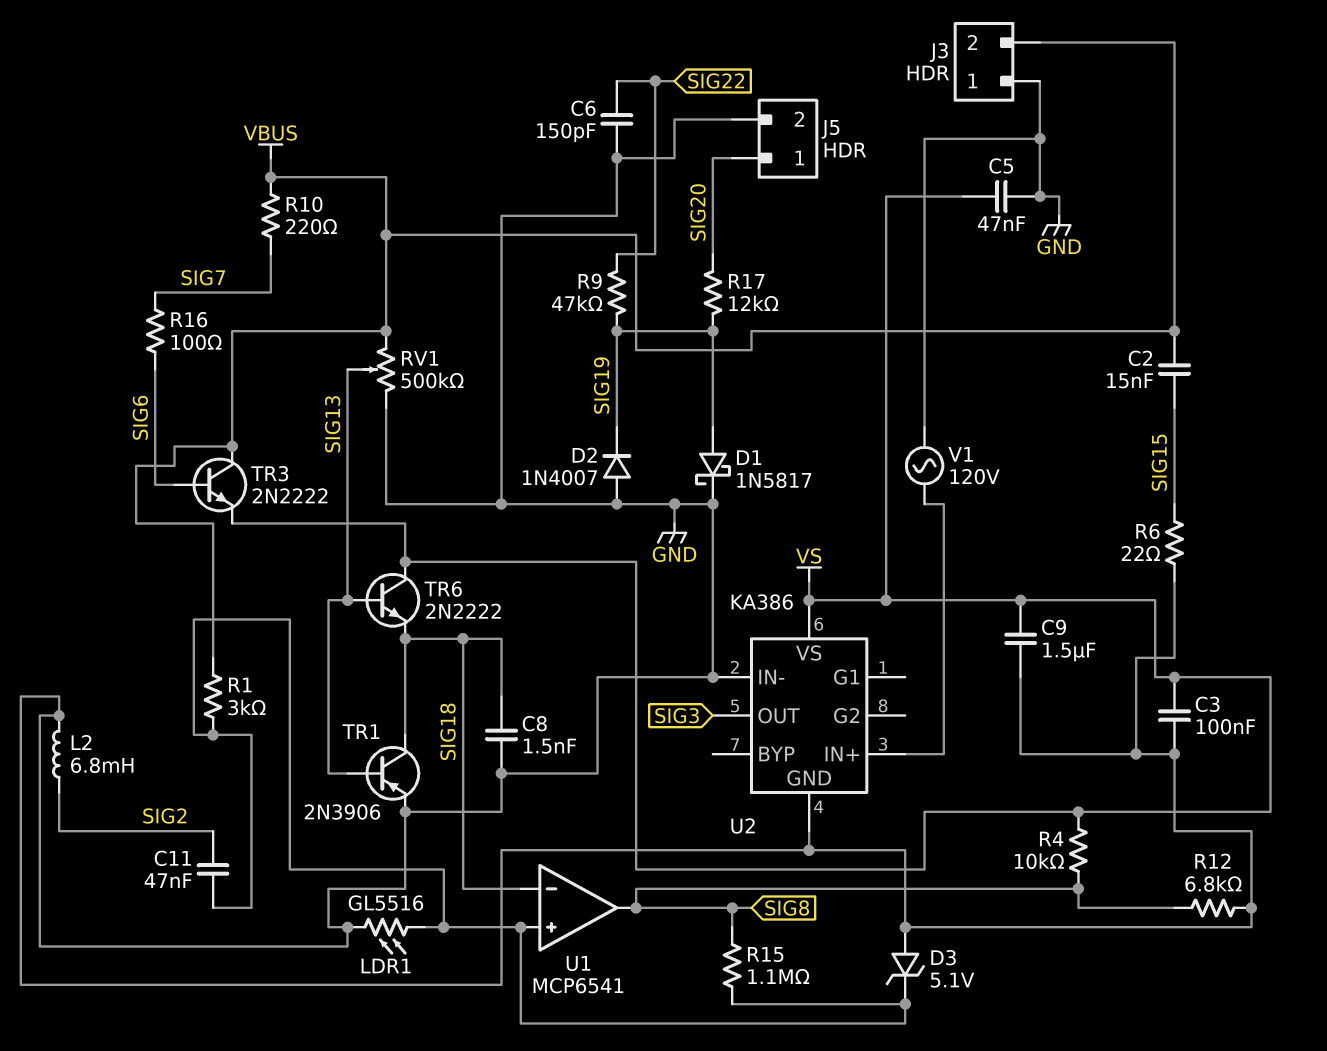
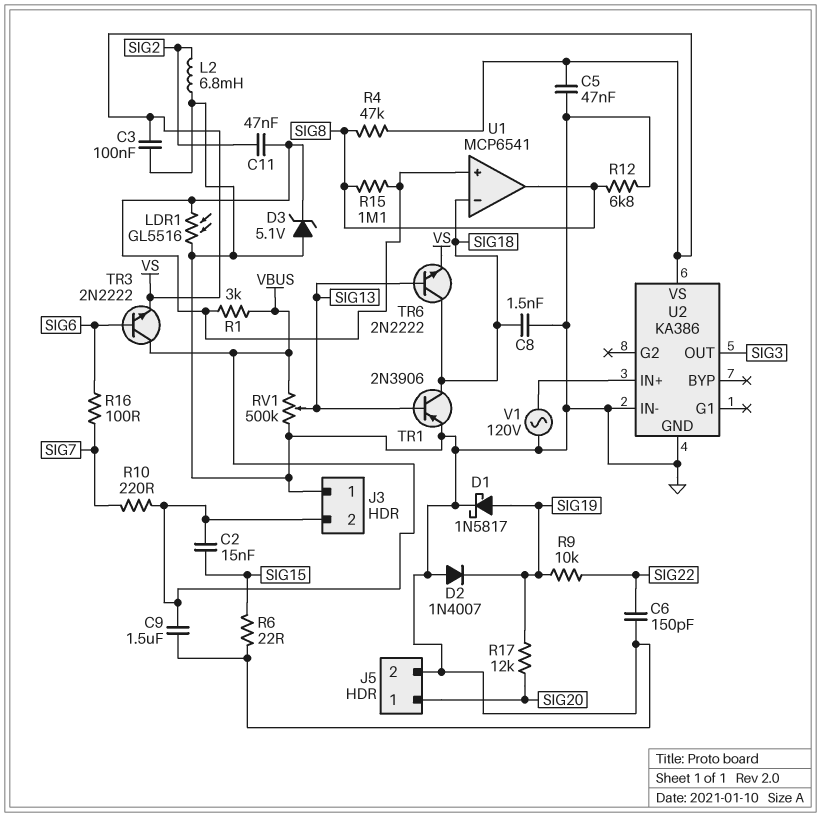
C9: 1.5uF (GND, VS) -> 1.5uF (GND, VBUS)
R4: 10k (SIG8, VS) -> 47k (SIG8, VS)
R9: 47k (SIG19, SIG22) -> 10k (SIG19, SIG22)
TR6: NPN 2N2222 (B SIG13, C VS, E SIG18) -> NPN 2N2222 (B SIG13, C SIG18, E VS)

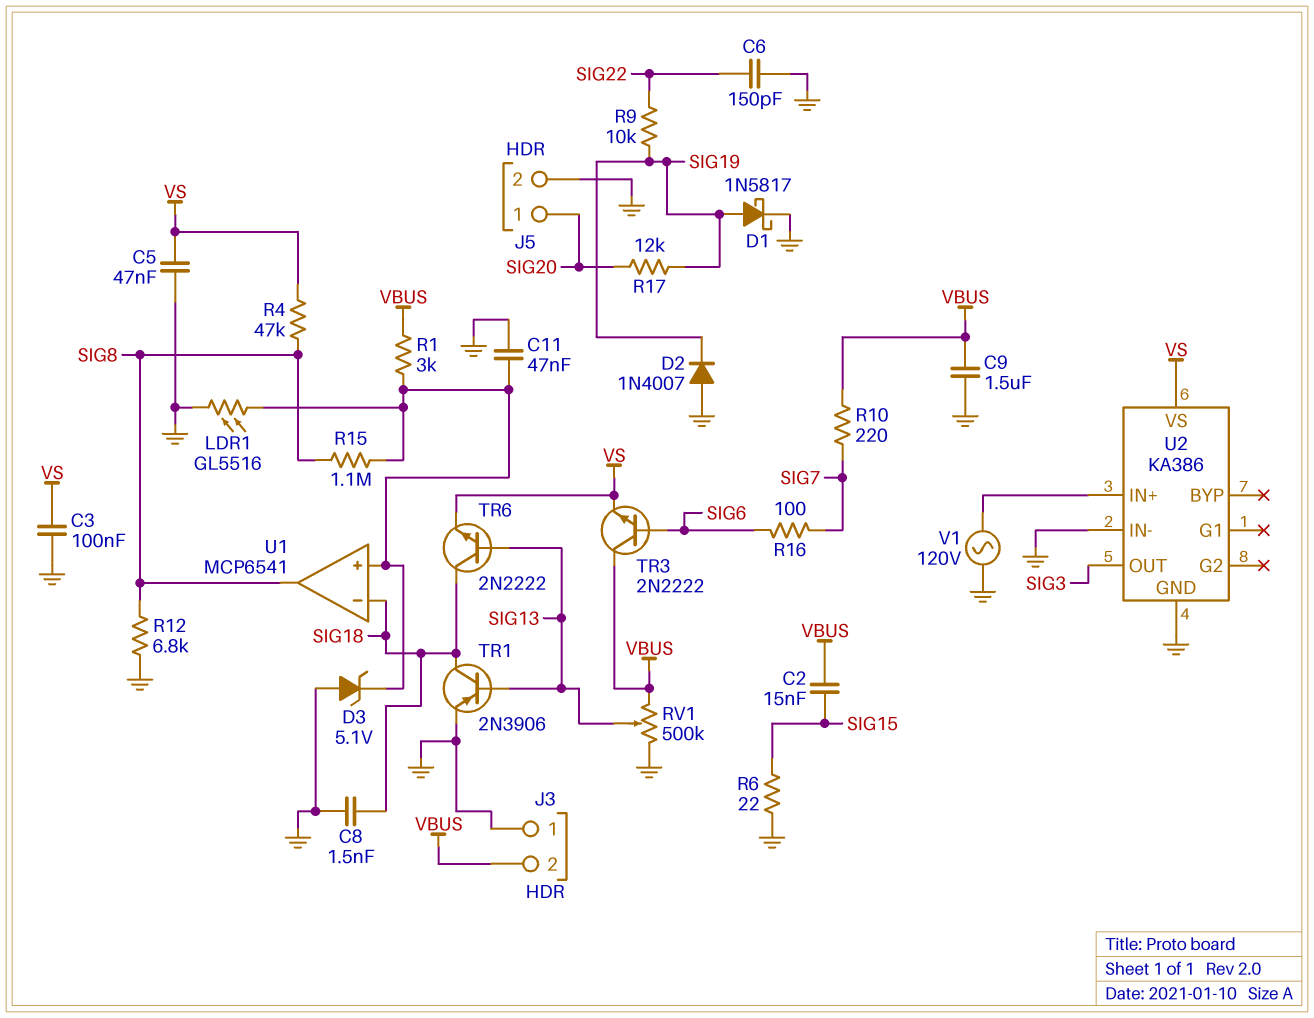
C11: 47nF (SIG2, U1/in+) -> 47nF (GND, U1/in+)
L2: 6.8mH (GND, SIG2) -> none

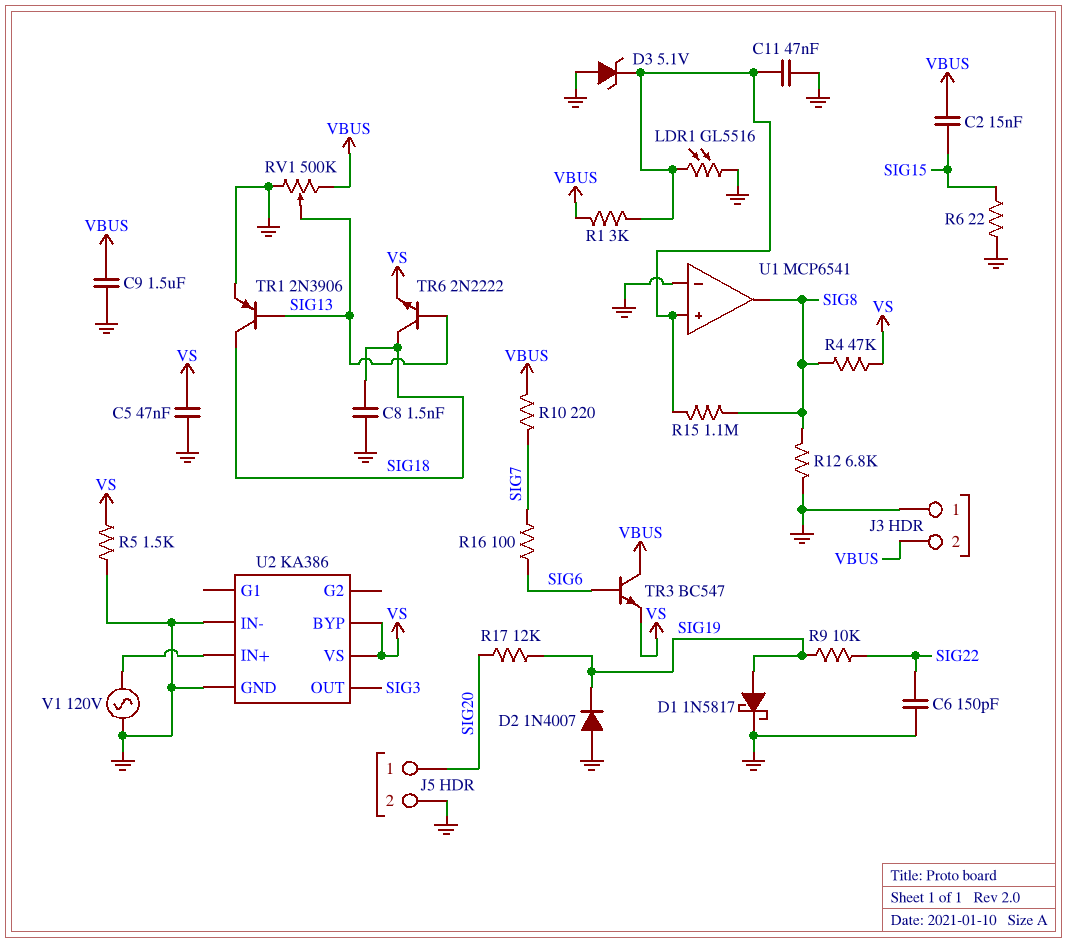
C3: 100nF (GND, VS) -> none
R5: none -> 1.5k (GND, VS)
TR3: NPN 2N2222 (B SIG6, C VBUS, E VS) -> NPN BC547 (B SIG6, C VBUS, E VS)
U1 pin in-: SIG18 -> GND
U2 pin BYP: none -> VS

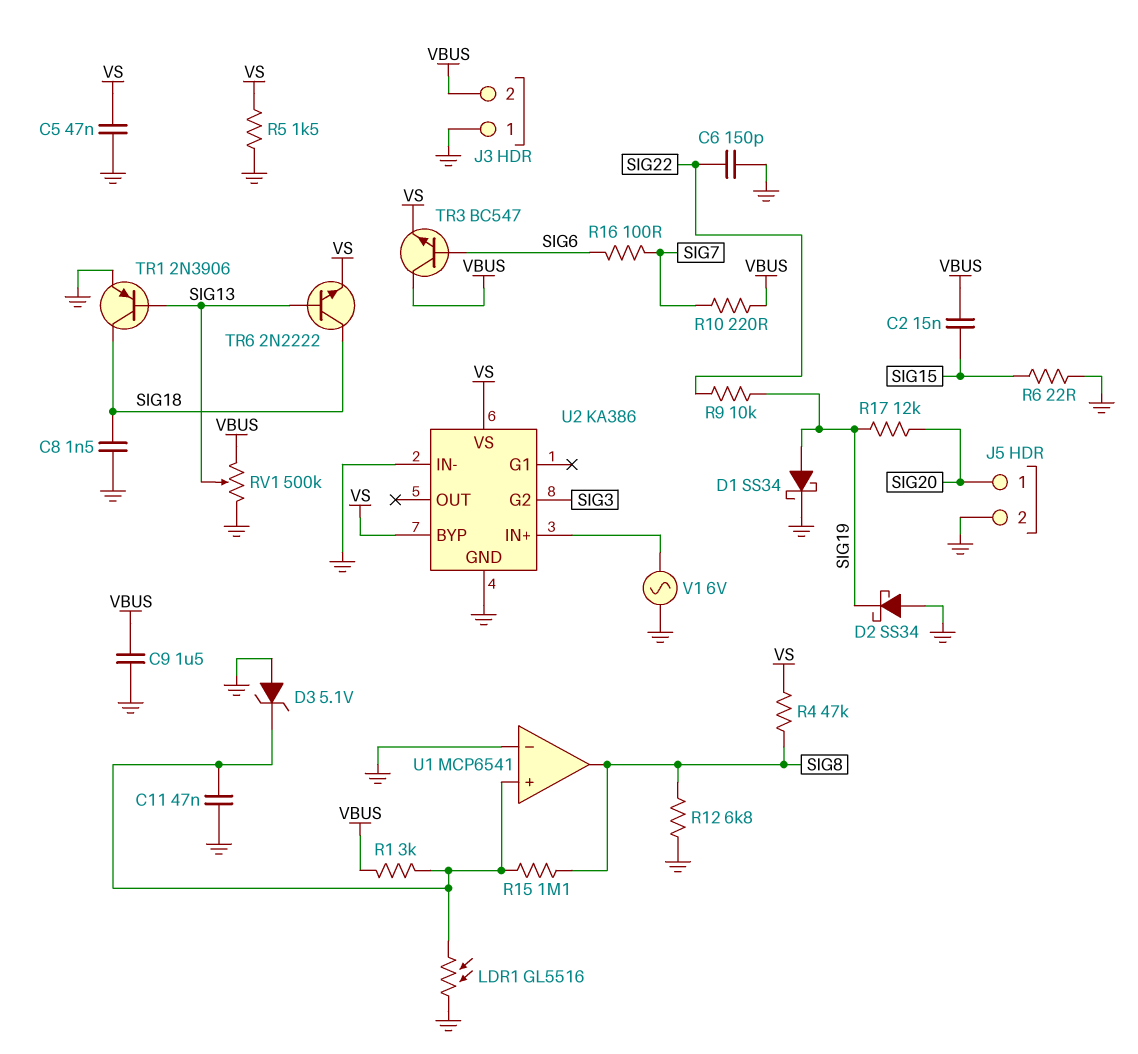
D1: schottky 1N5817 (A SIG19, K GND) -> schottky SS34 (A SIG19, K GND)
D2: diode 1N4007 (A GND, K SIG19) -> schottky SS34 (A GND, K SIG19)
U2 pin G2: none -> SIG3
U2 pin OUT: SIG3 -> none
V1: AC 120V (GND, U2/IN+) -> AC 6V (GND, U2/IN+)

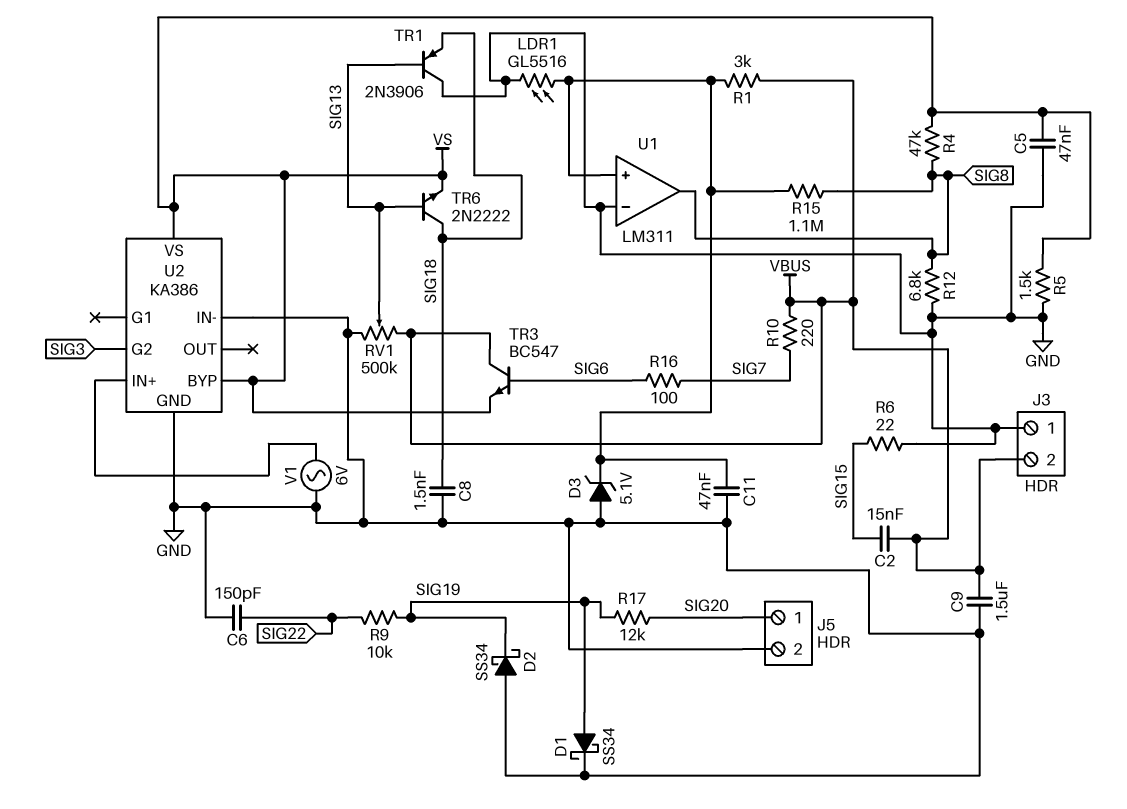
TR1: PNP 2N3906 (B SIG13, C SIG18, E GND) -> PNP 2N3906 (B SIG13, C GND, E SIG18)
U1: MCP6541 -> LM311

